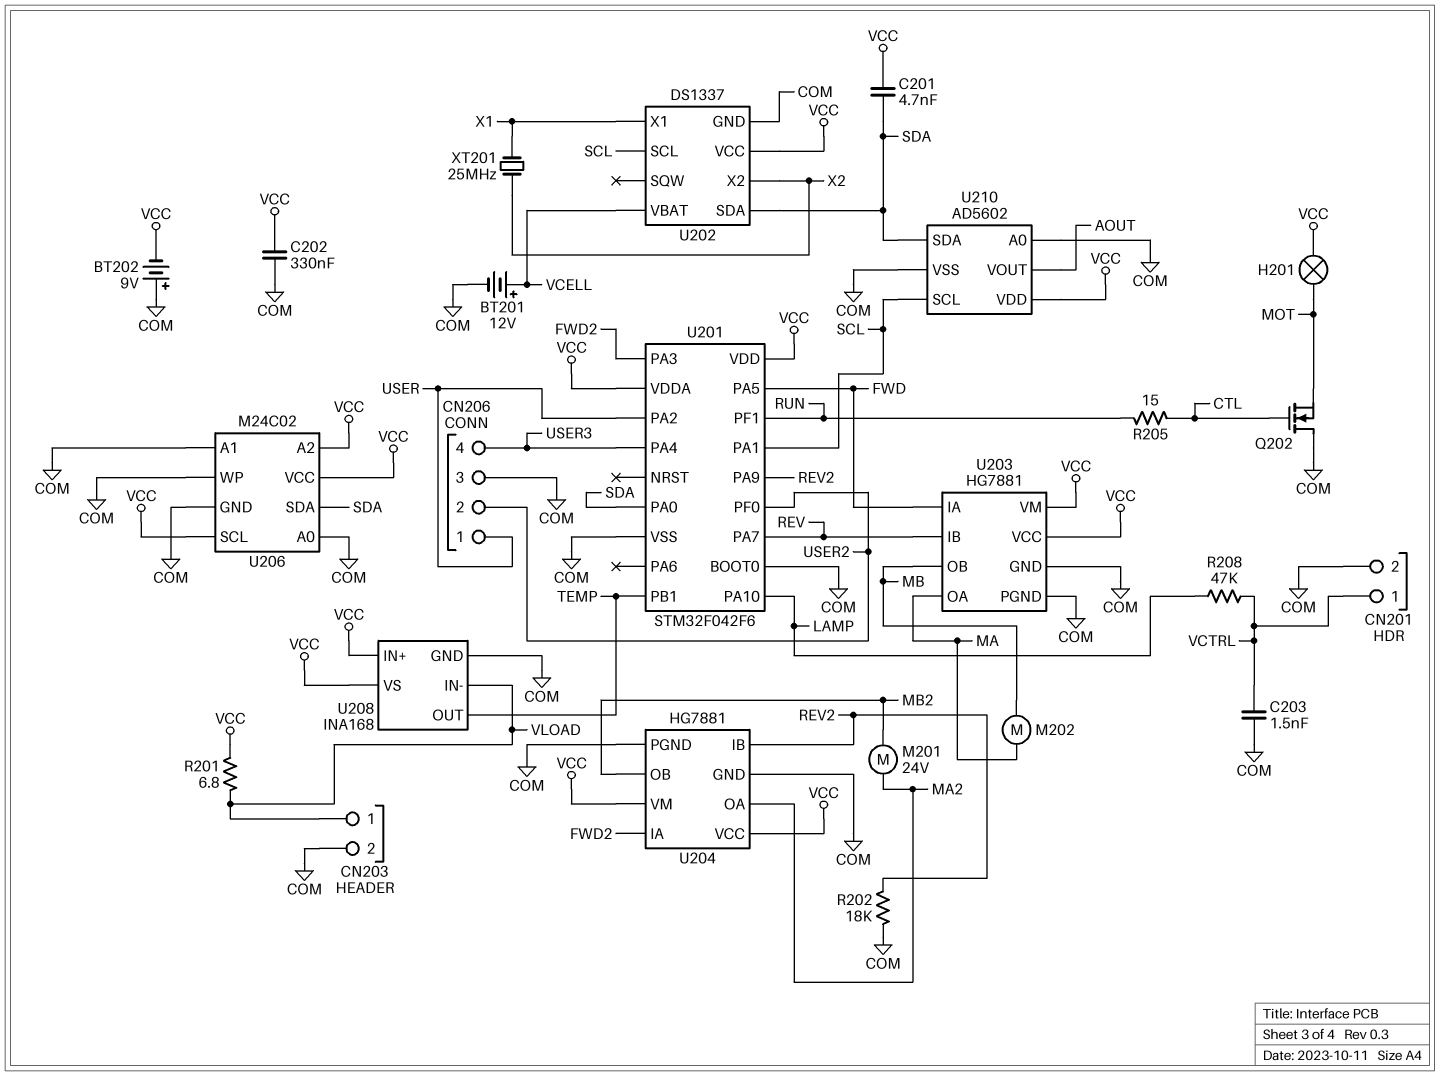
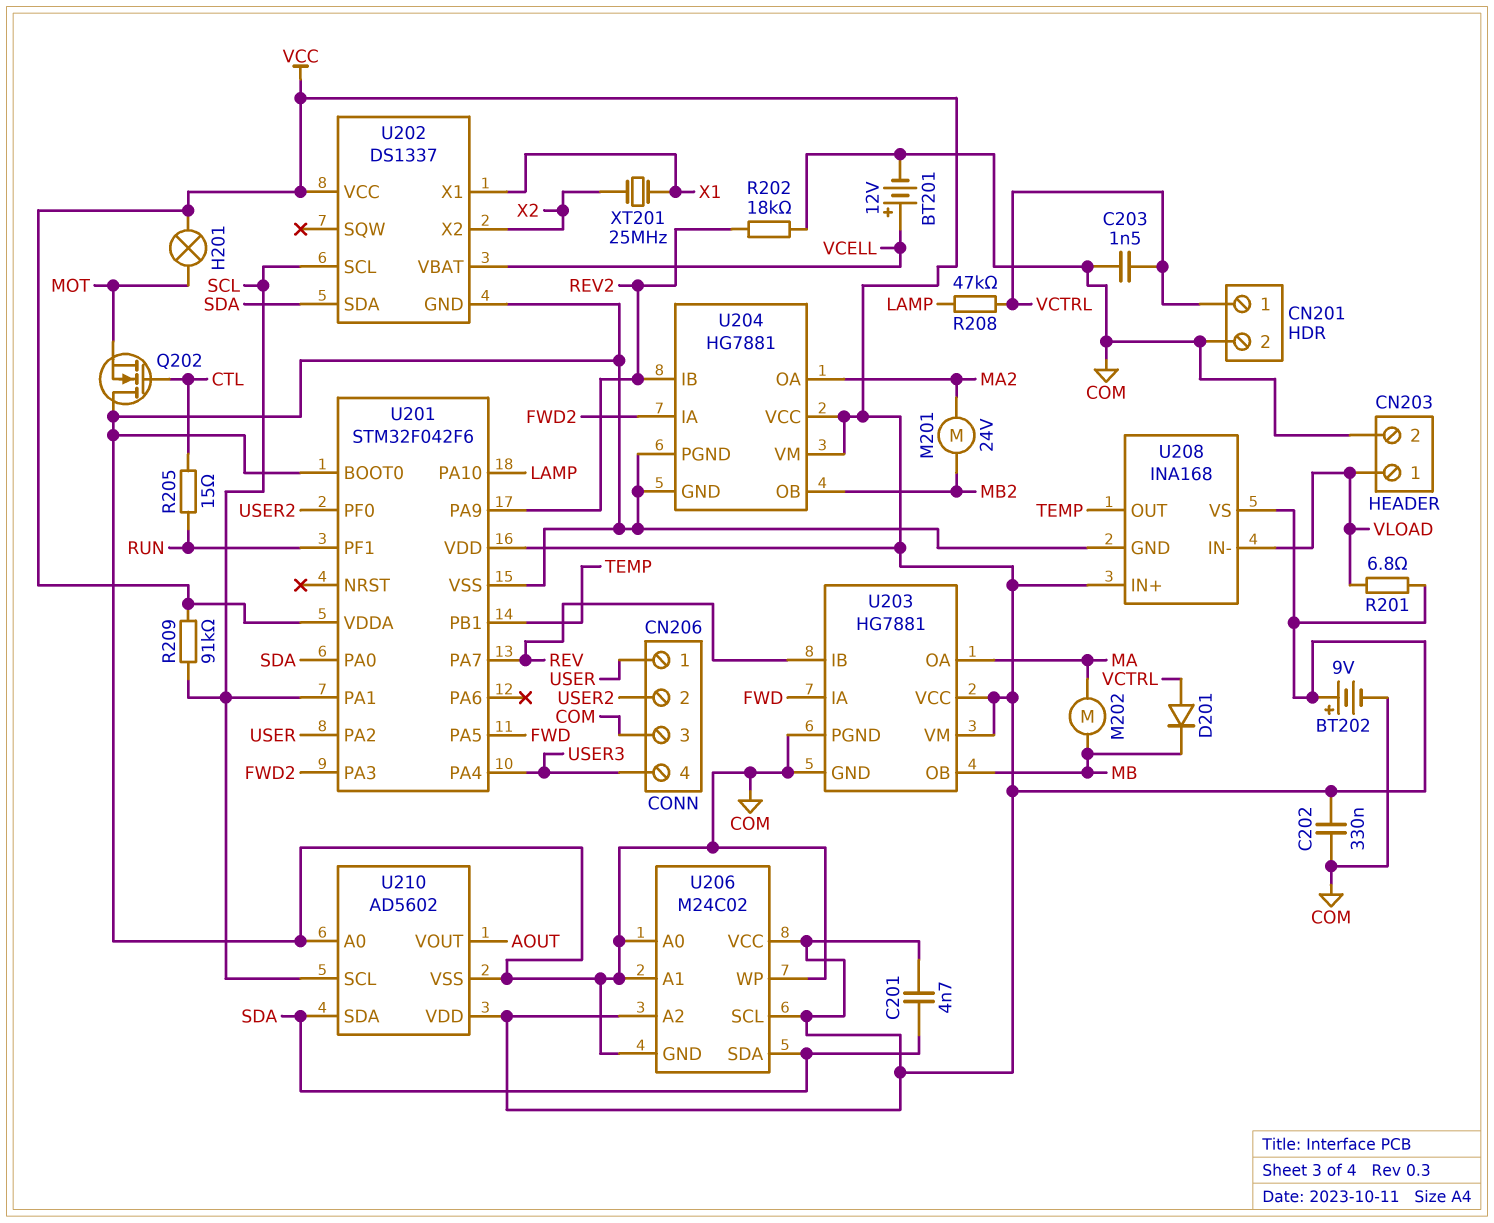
BT202: 9V (plus COM, minus VCC) -> 9V (plus VCC, minus COM)
D201: none -> diode (A VCTRL, K MB)
R209: none -> 91k (SCL, VCC)

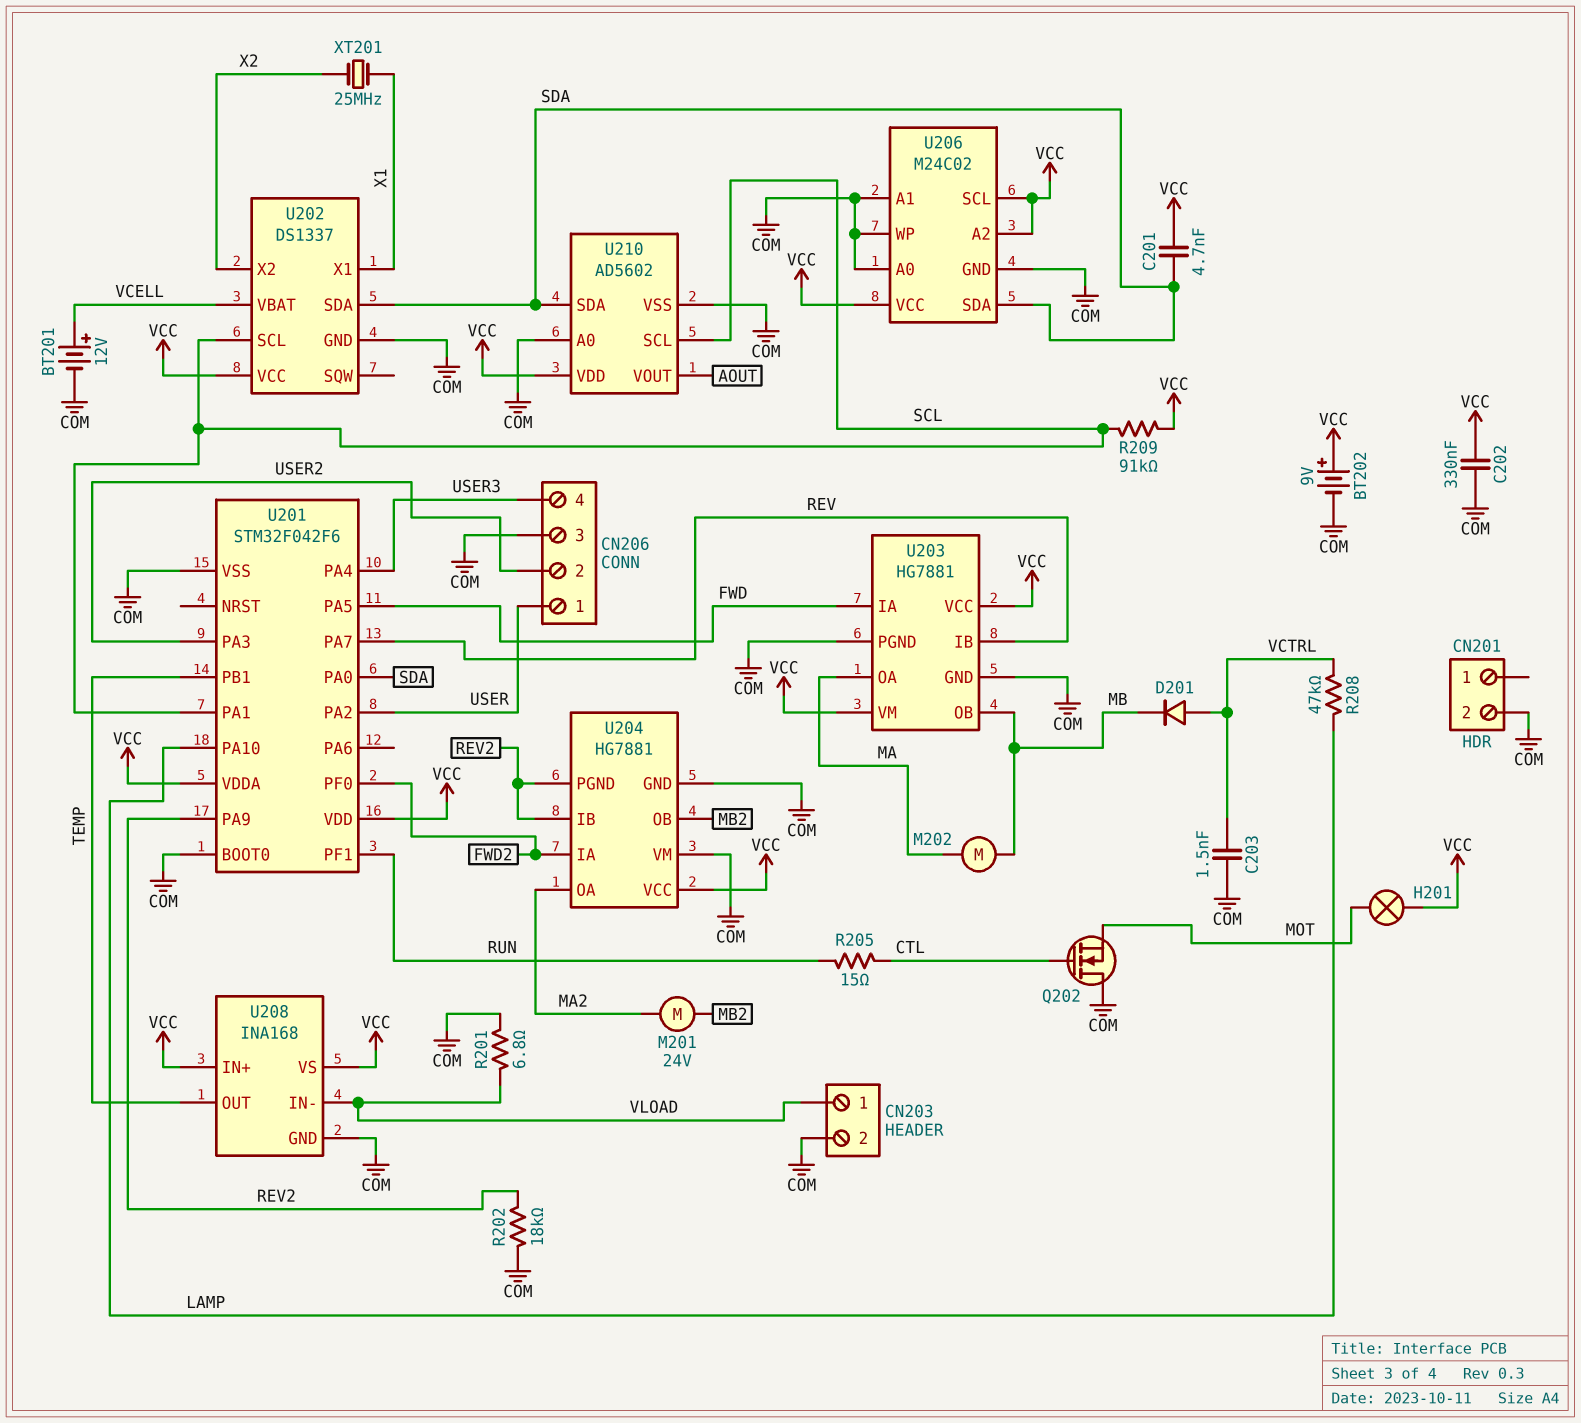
CN201 pin 1: VCTRL -> none
R201: 6.8 (VCC, VLOAD) -> 6.8 (COM, VLOAD)
U201 pin PA3: FWD2 -> USER2
U201 pin PF0: USER2 -> FWD2
U204 pin PGND: COM -> REV2
U204 pin VM: VCC -> COM

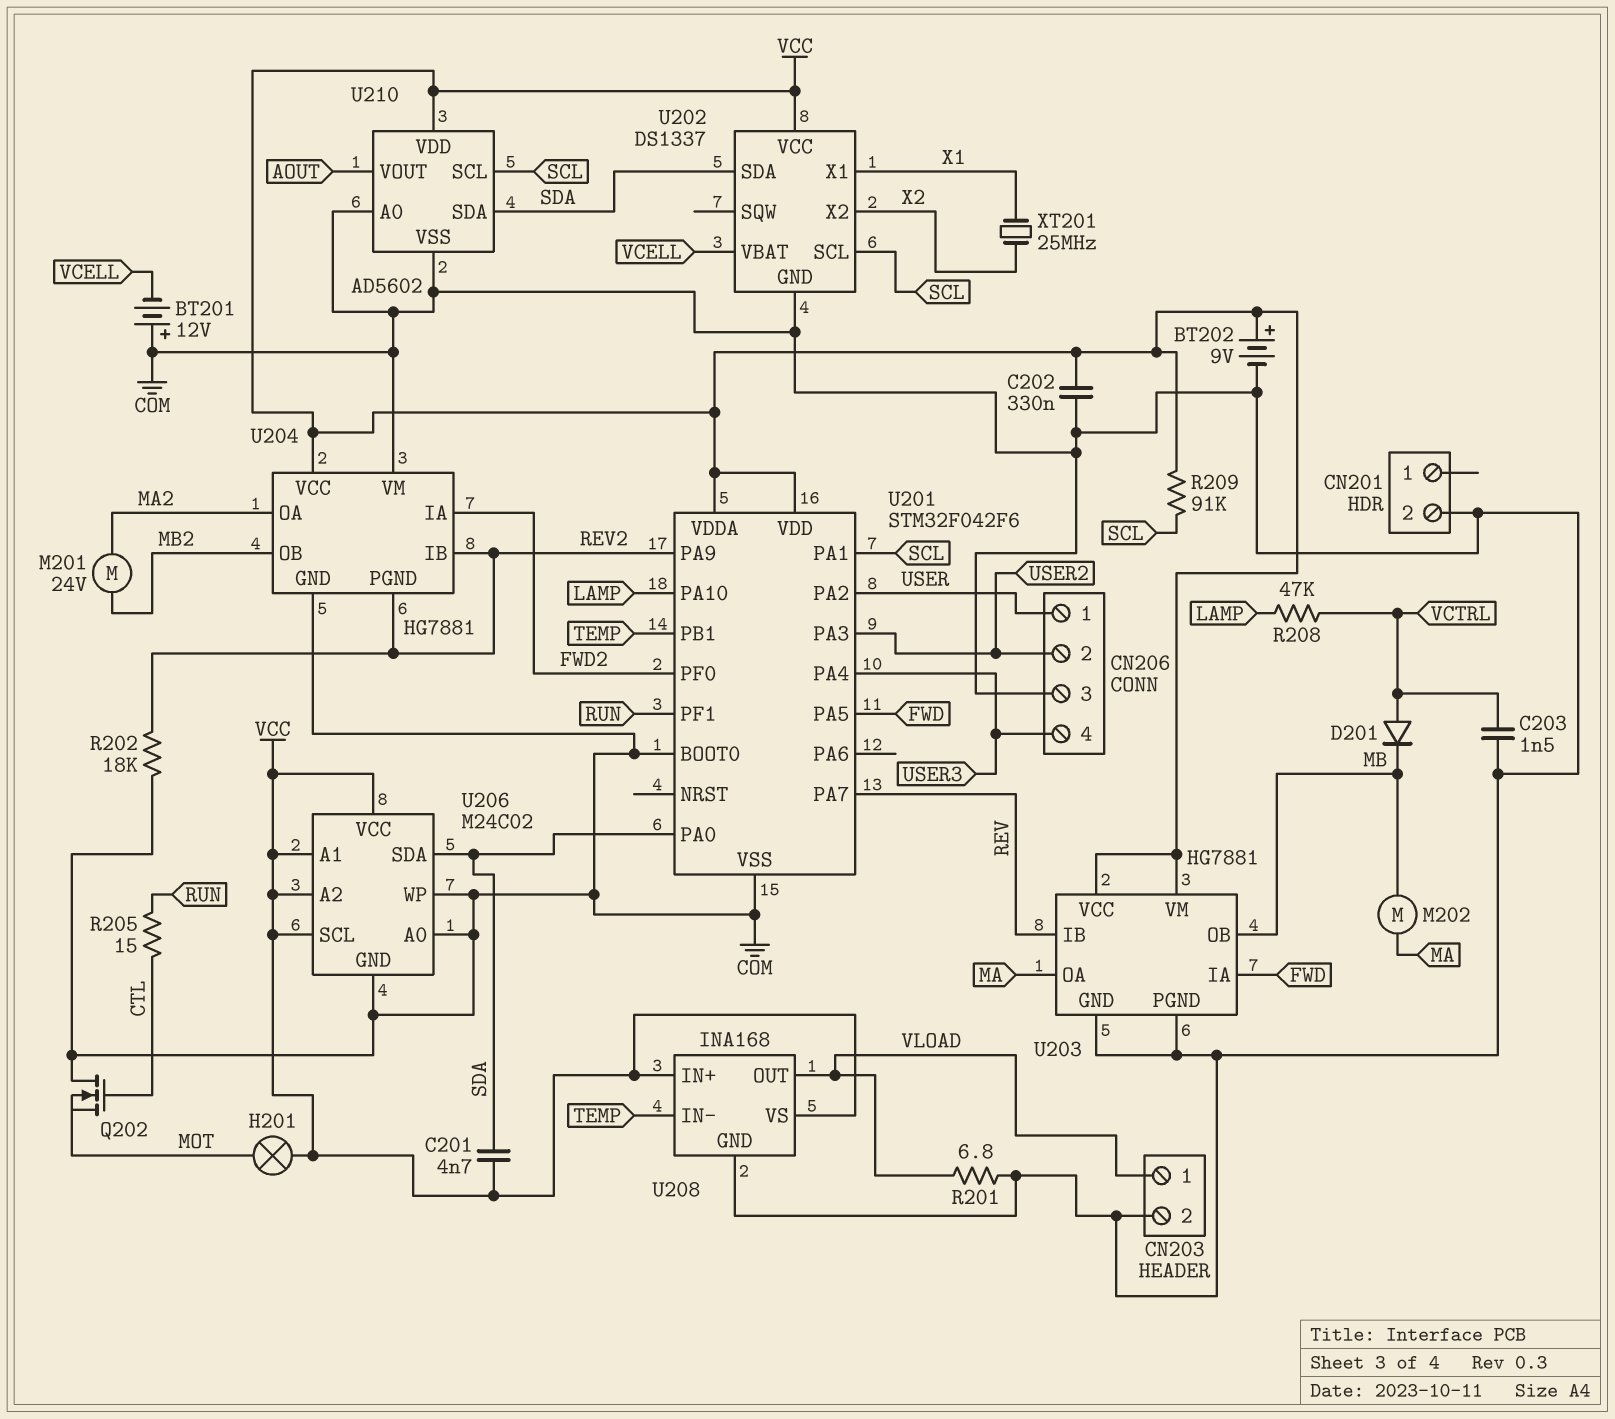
BT201: 12V (plus VCELL, minus COM) -> 12V (plus COM, minus VCELL)
U206 pin A1: COM -> VCC
U208 pin IN-: VLOAD -> TEMP
U208 pin OUT: TEMP -> VLOAD

